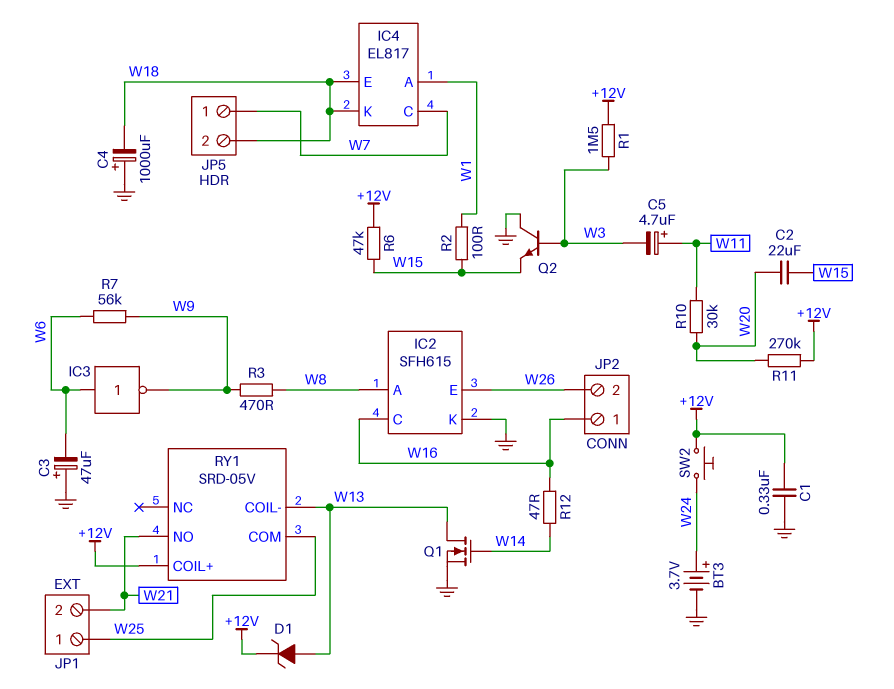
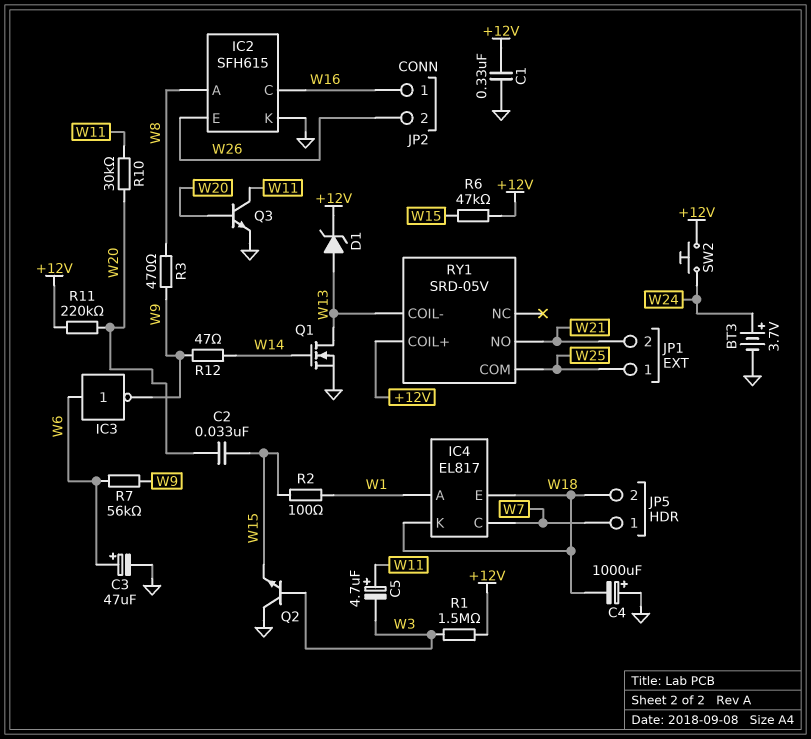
C2: 22uF (W15, W20) -> 33nF (W15, W20)
C3: 47uF (plus GND, minus W6) -> 47uF (plus W6, minus GND)
Q3: none -> NPN (B W20, C W11, E GND)
R11: 270k (+12V, W20) -> 220k (+12V, W20)
R12: 47 (W14, W16) -> 47 (W9, W14)

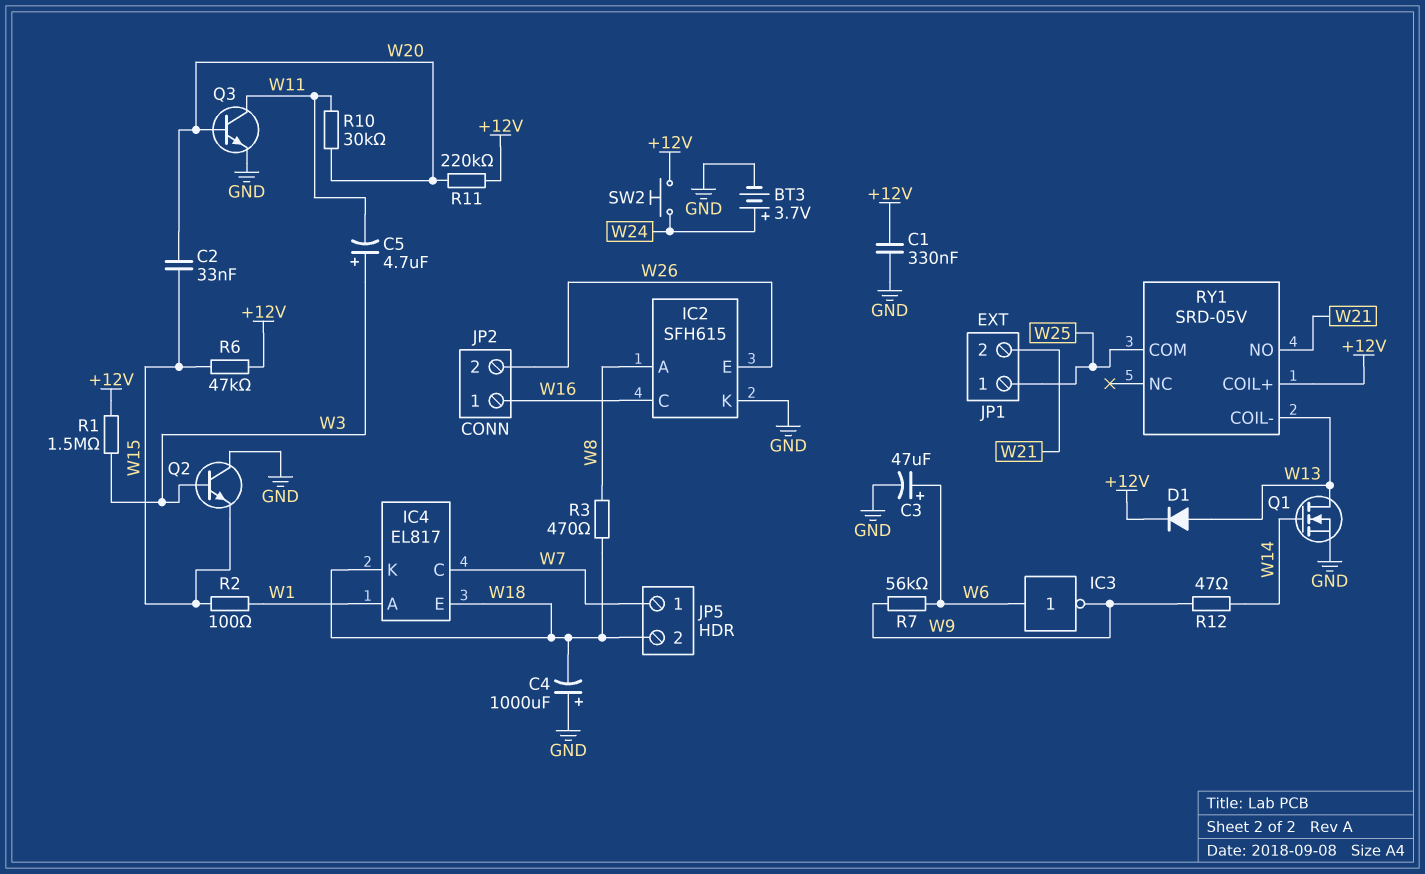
C5: 4.7uF (plus W11, minus W3) -> 4.7uF (plus W3, minus W11)
D1: zener (A W13, K +12V) -> diode (A W13, K +12V)
R3: 470 (W8, W9) -> 470 (W8, W18)

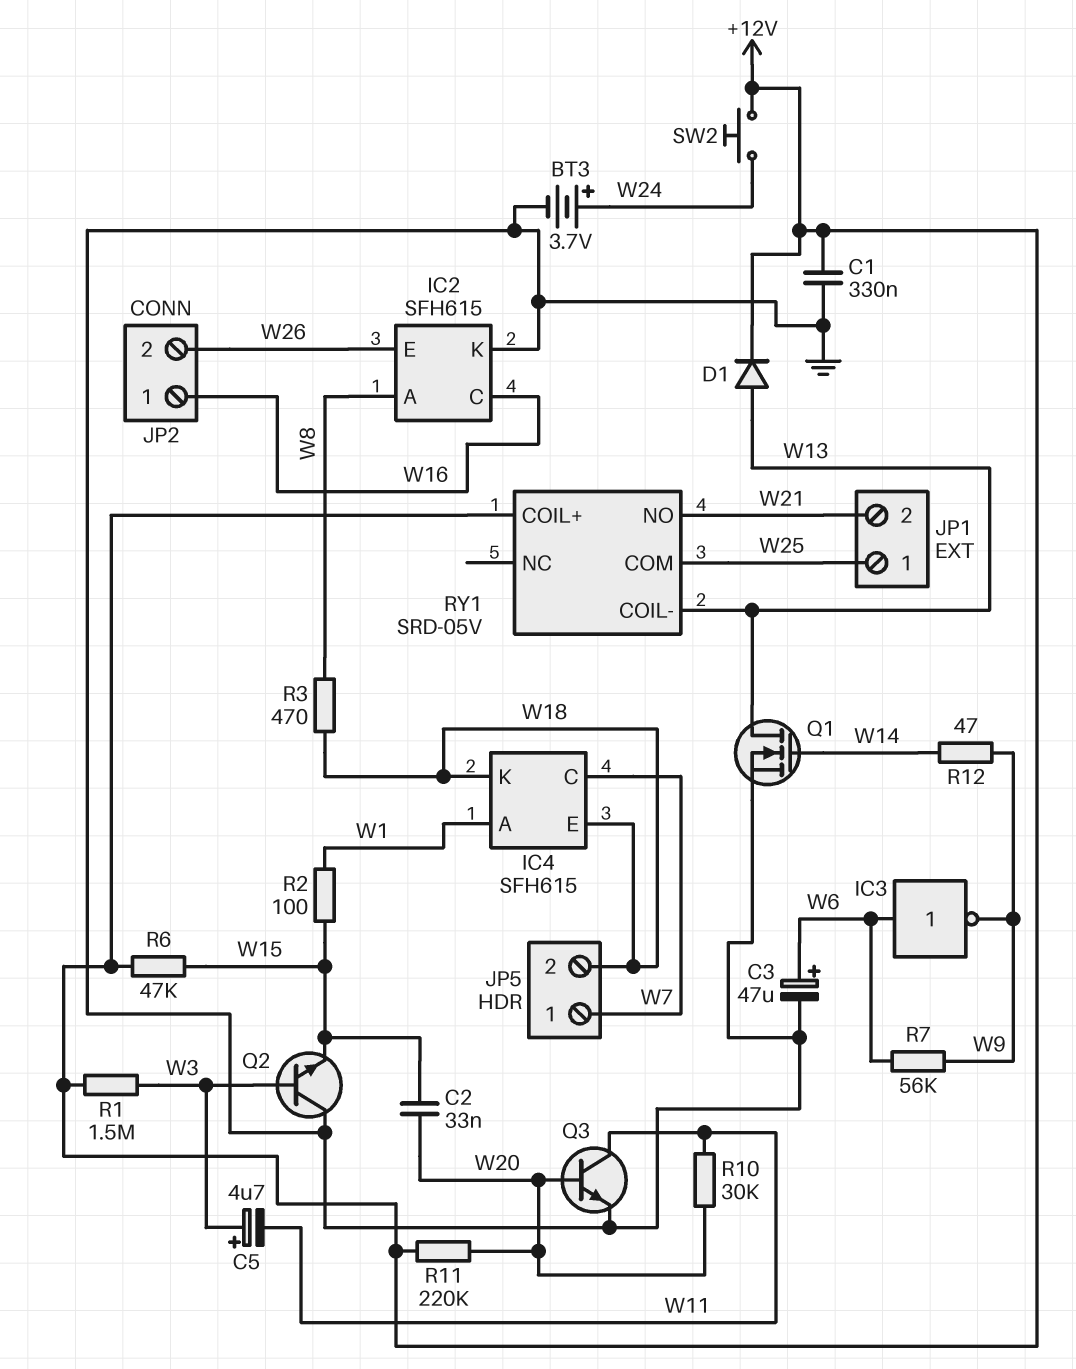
C4: 1000uF (plus GND, minus W18) -> none
IC4: EL817 -> SFH615

